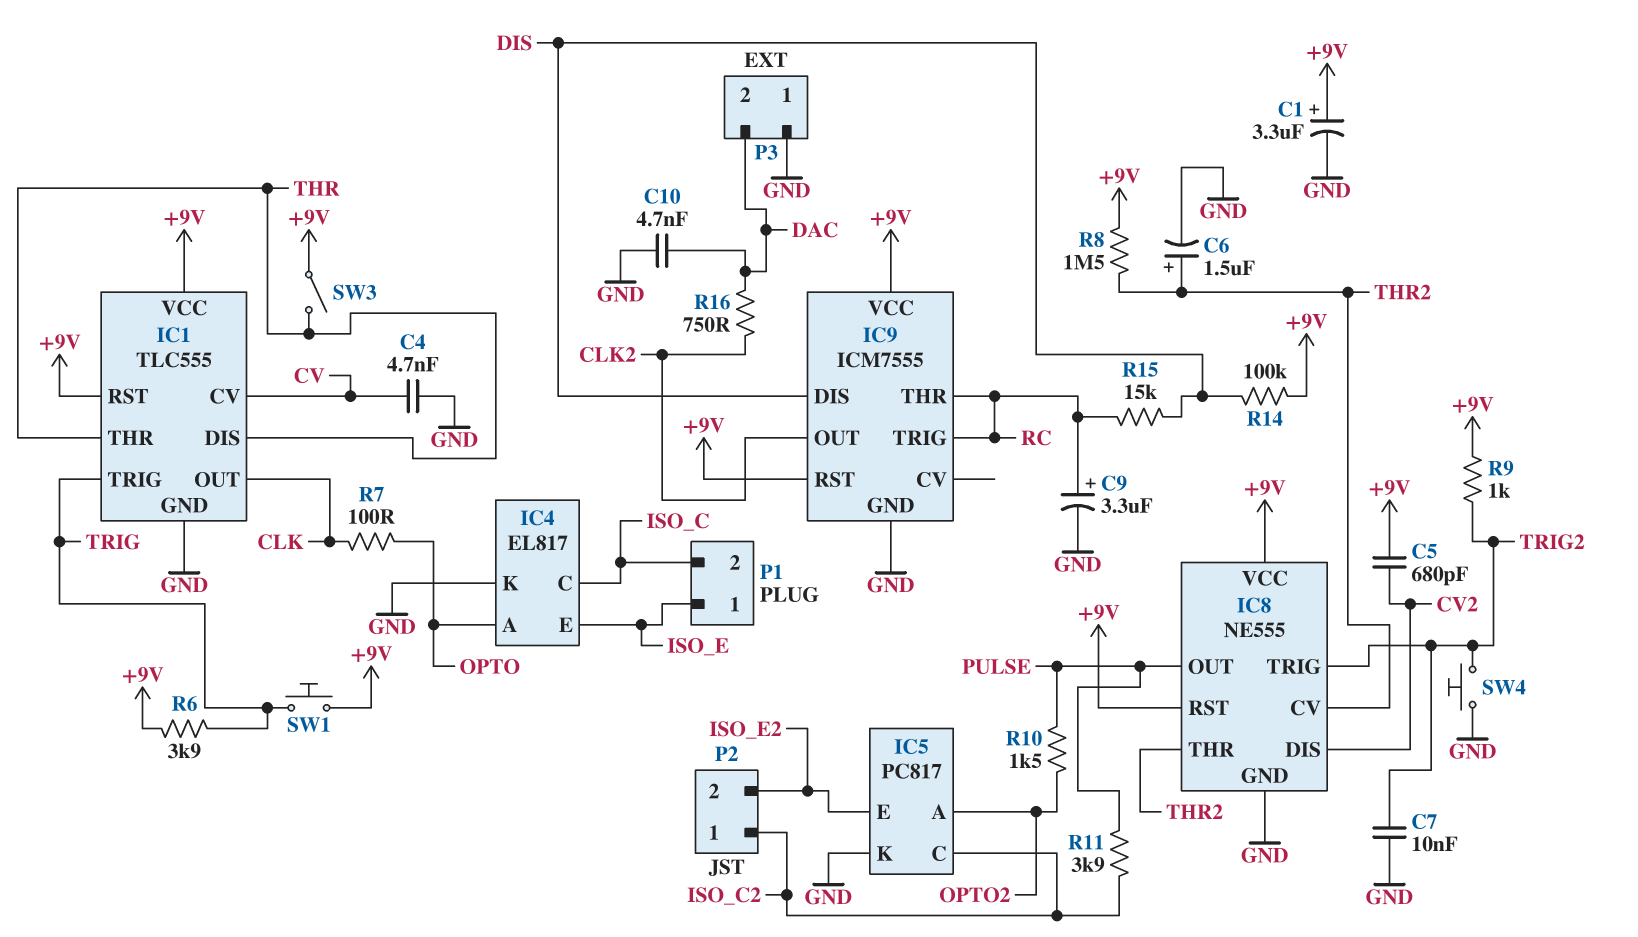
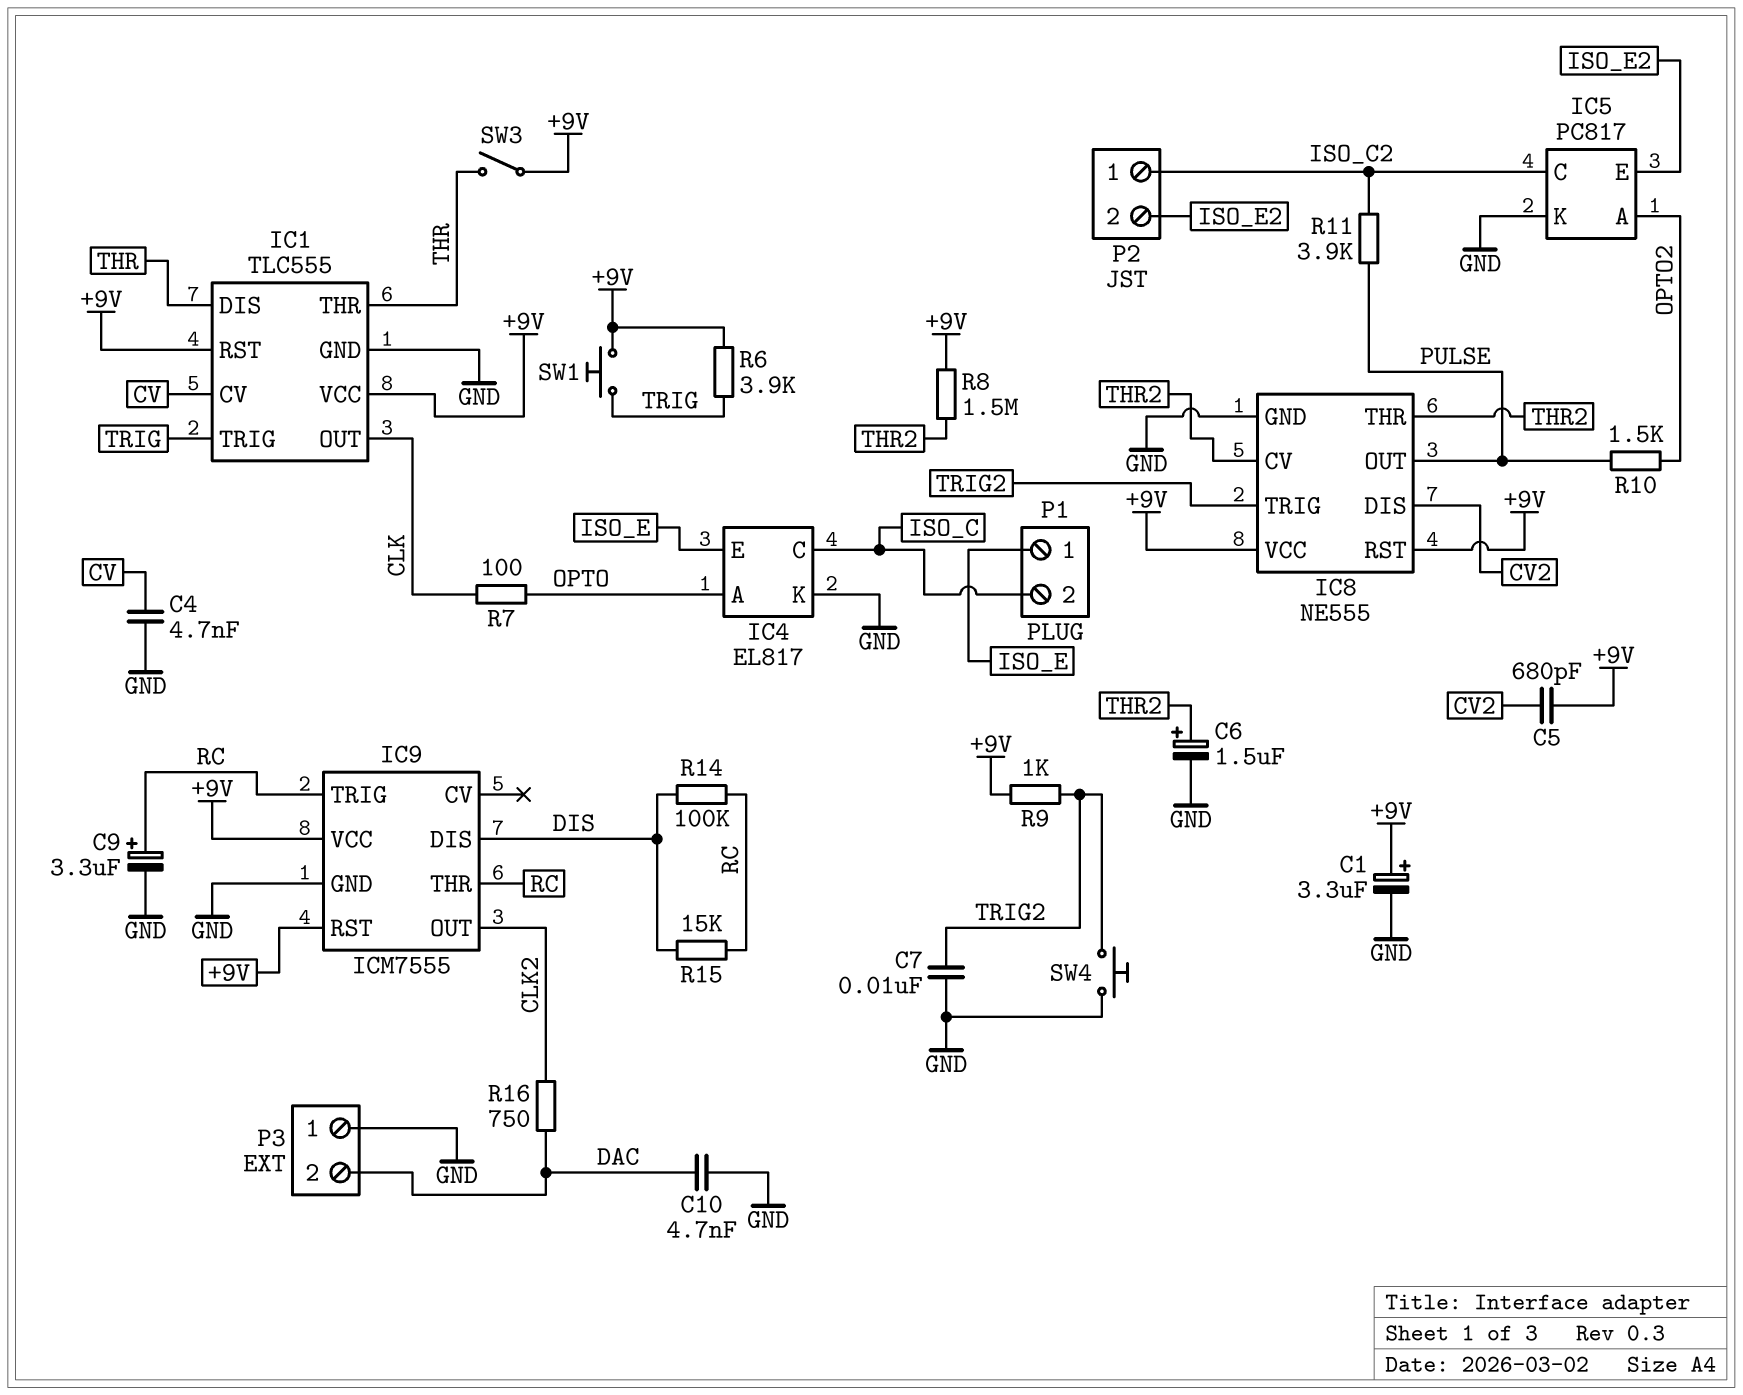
R14: 100k (+9V, DIS) -> 100k (DIS, RC)

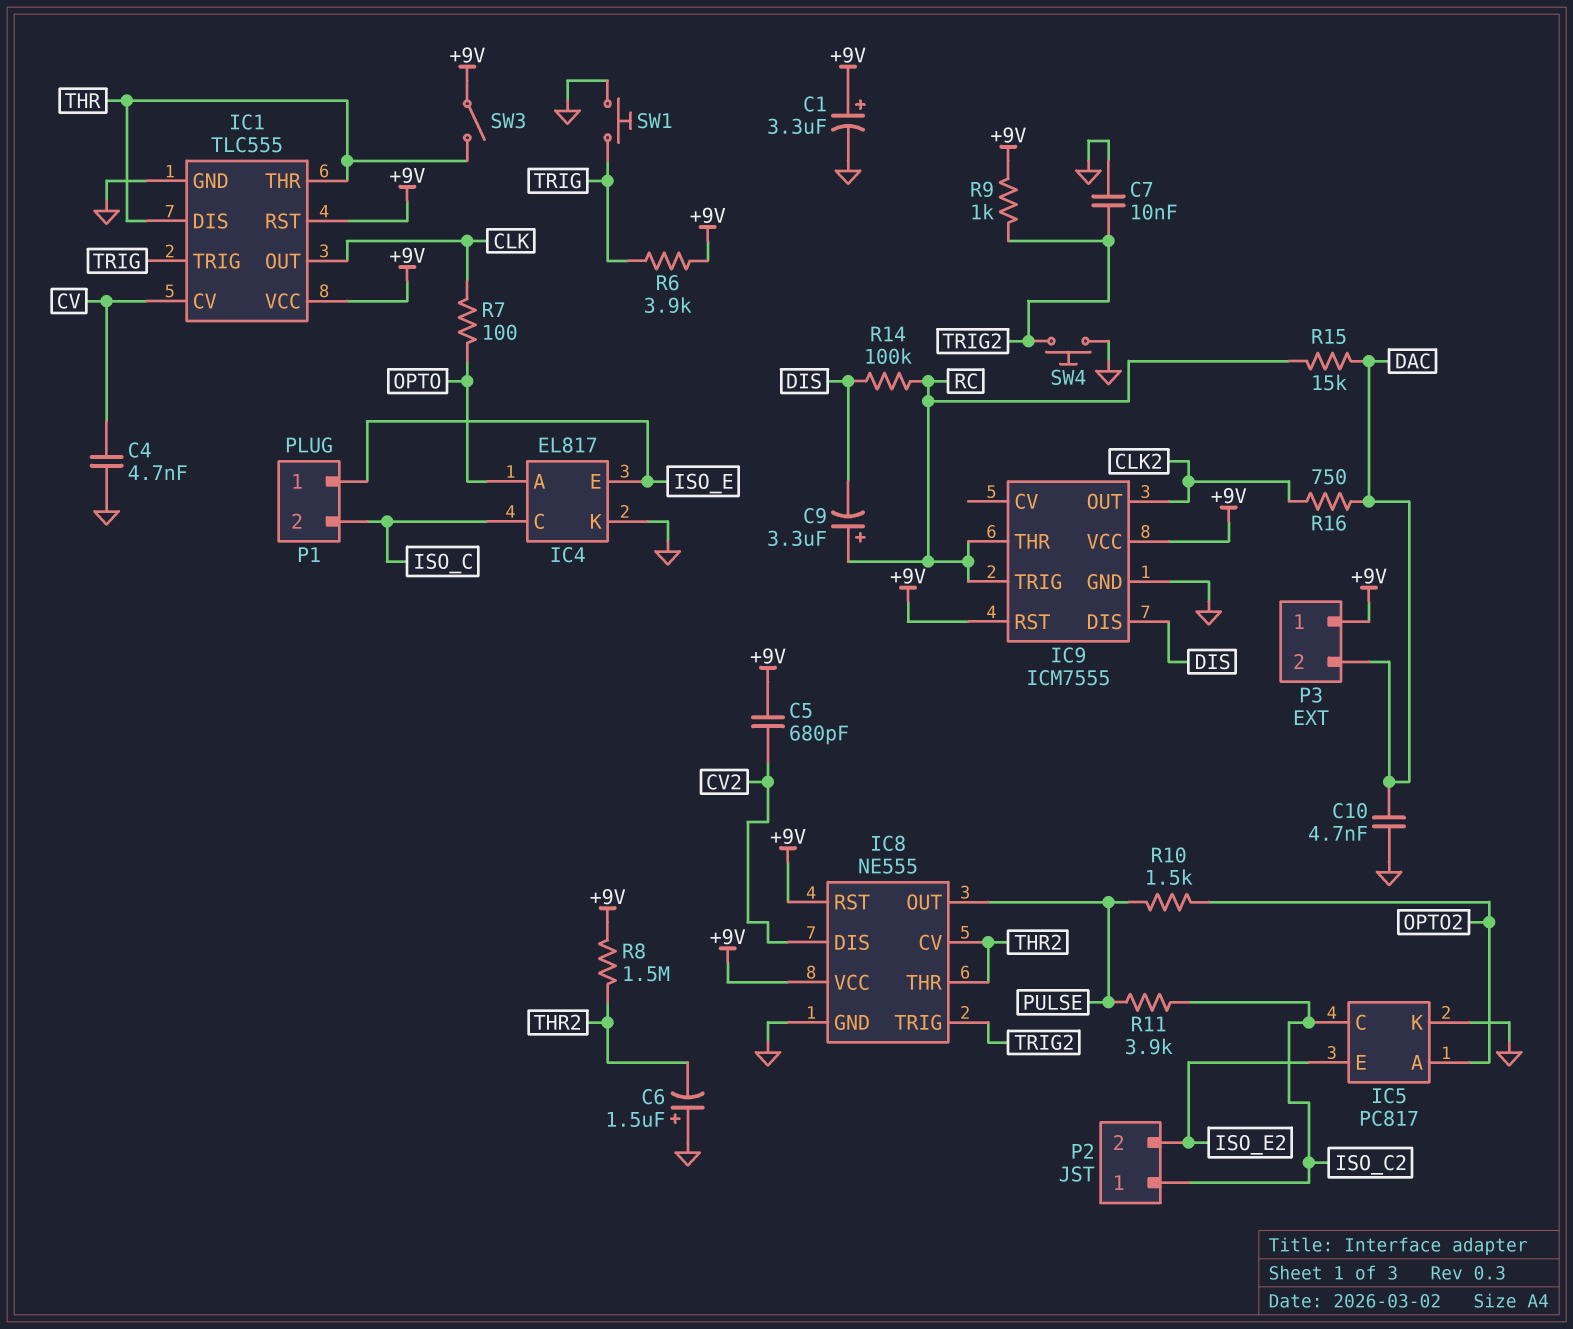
C6: 1.5uF (plus THR2, minus GND) -> 1.5uF (plus GND, minus THR2)
C9: 3.3uF (plus RC, minus GND) -> 3.3uF (plus RC, minus DIS)
P3 pin 1: GND -> +9V
R15: 15k (DIS, RC) -> 15k (DAC, RC)
SW1: button (+9V, TRIG) -> button (GND, TRIG)

